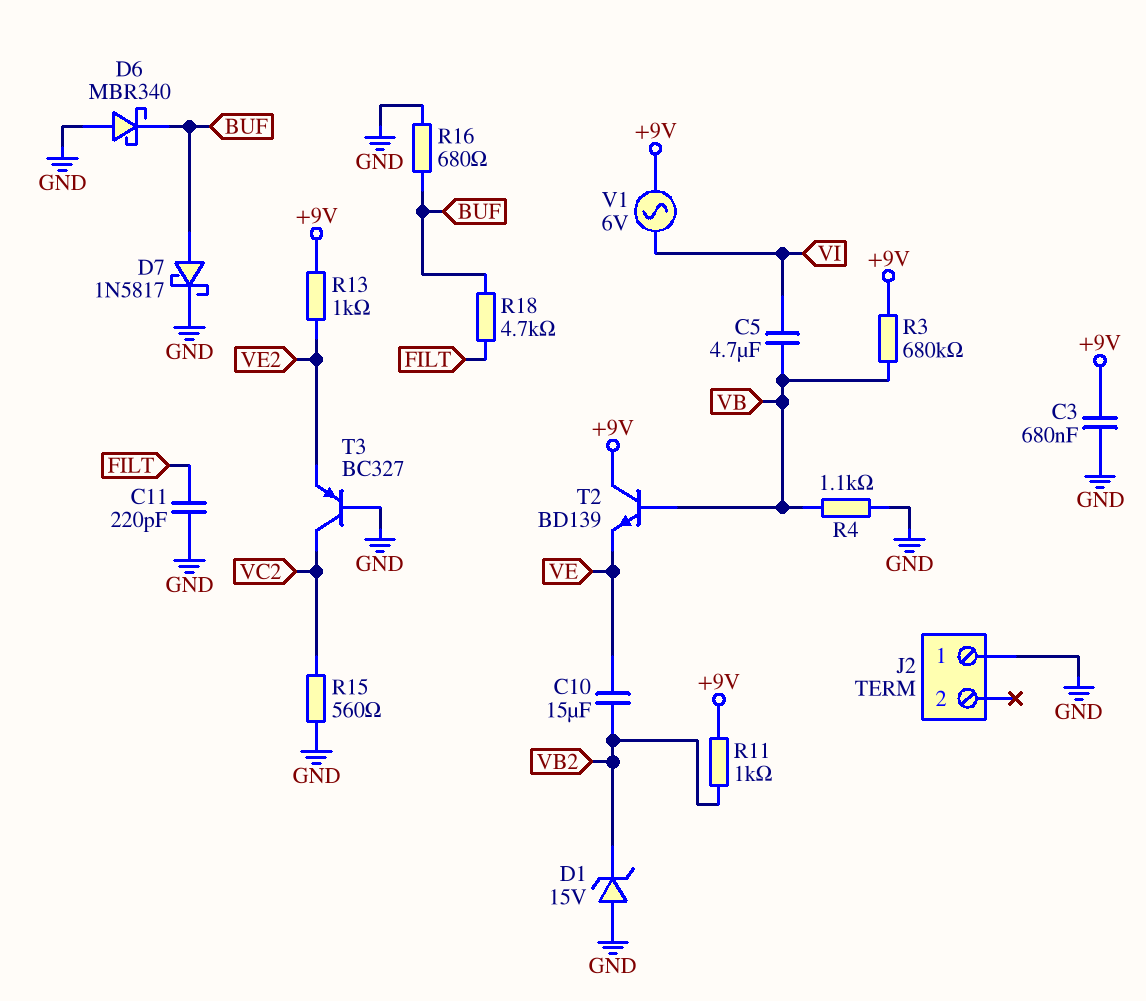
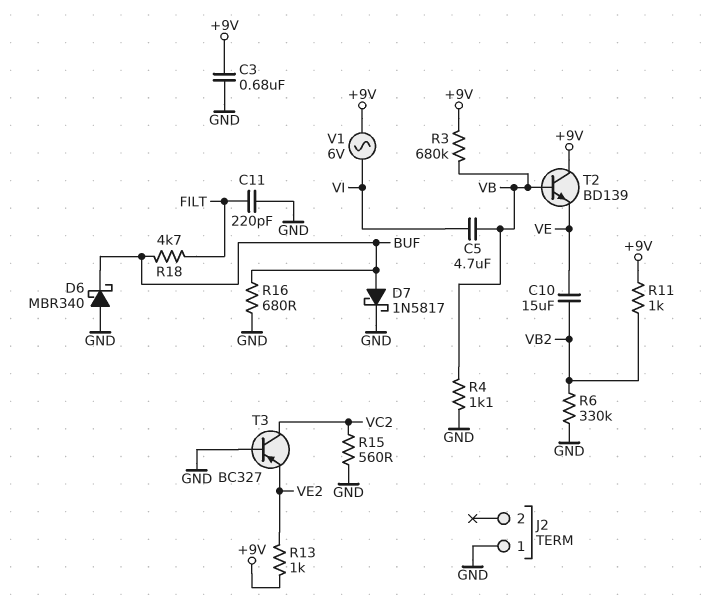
D1: zener 15V (A GND, K VB2) -> none
R6: none -> 330k (GND, VB2)

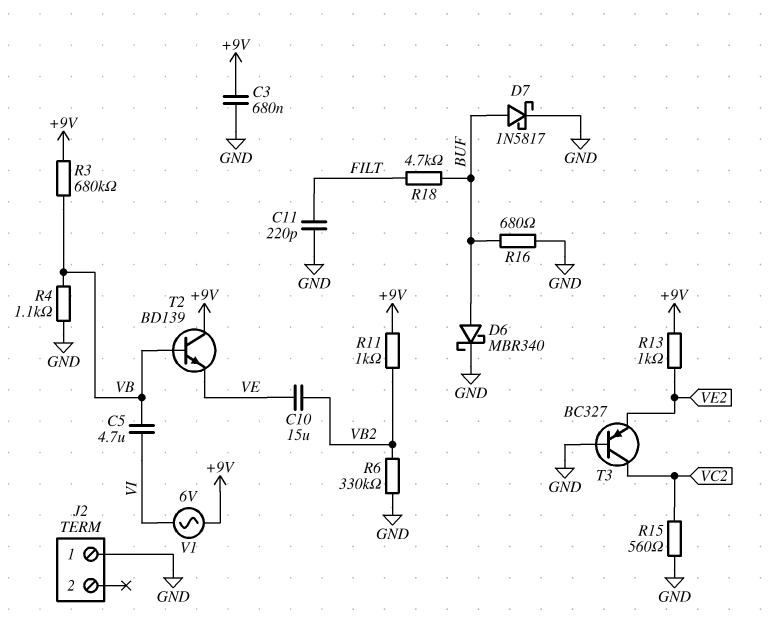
D6: schottky MBR340 (A GND, K BUF) -> schottky MBR340 (A BUF, K GND)

